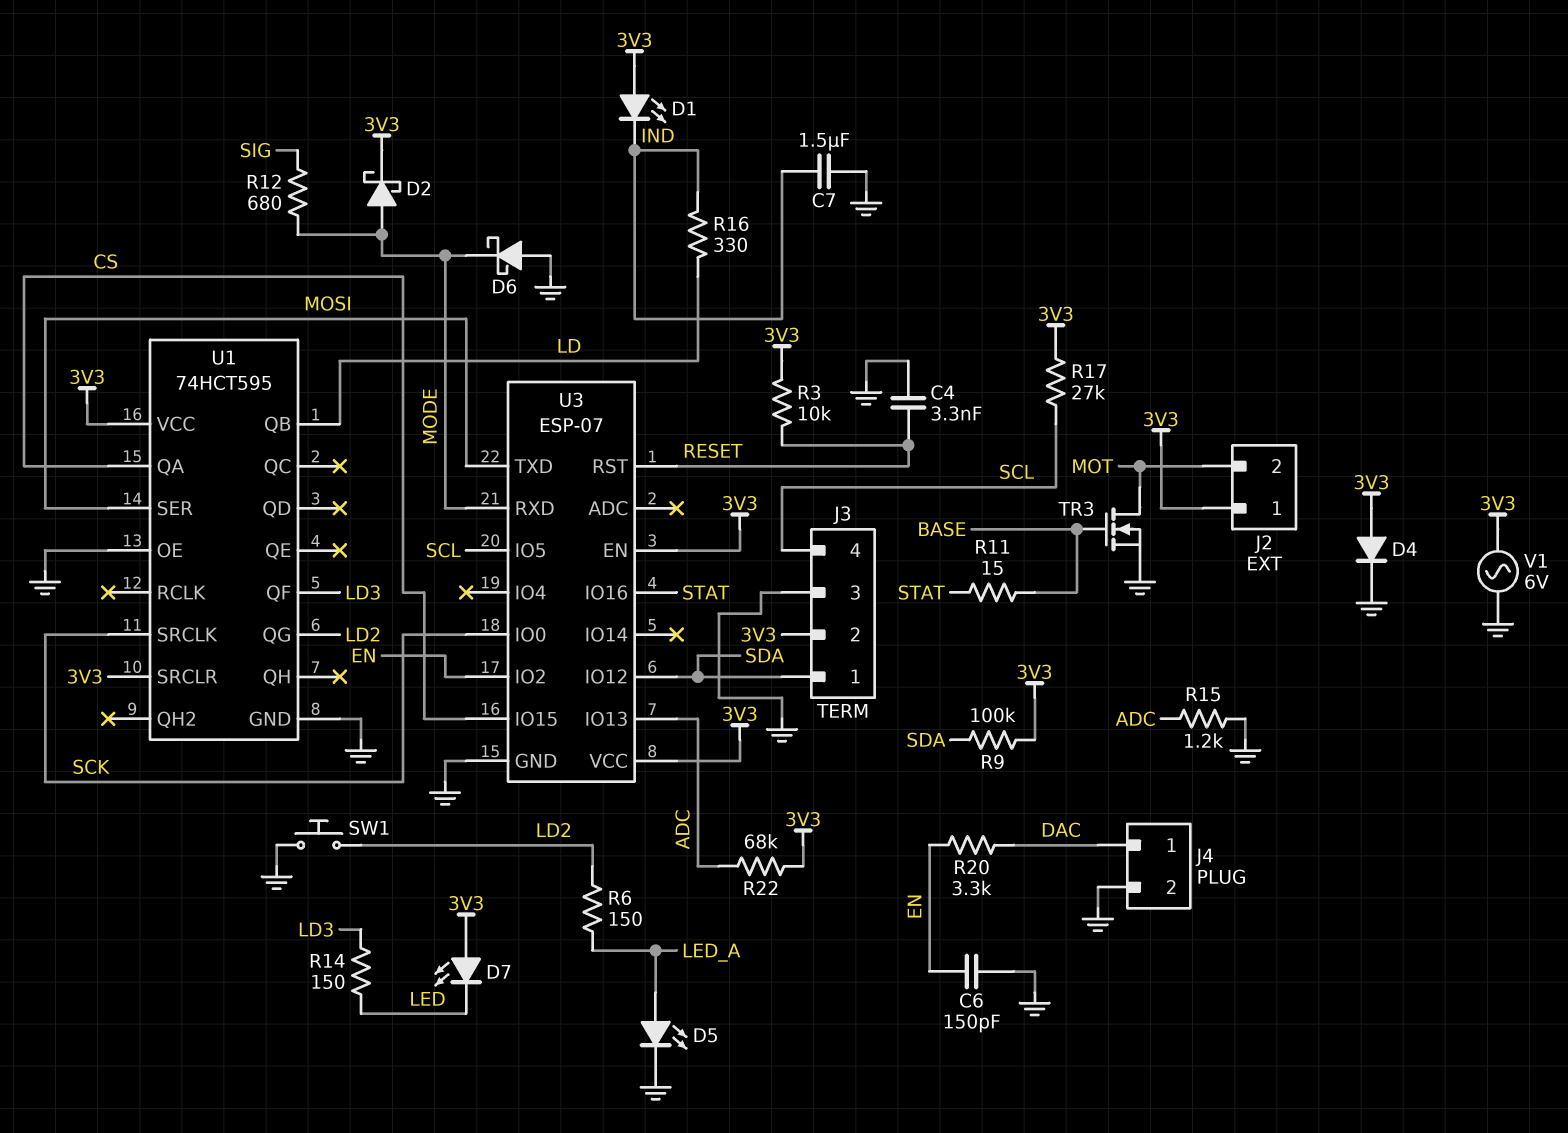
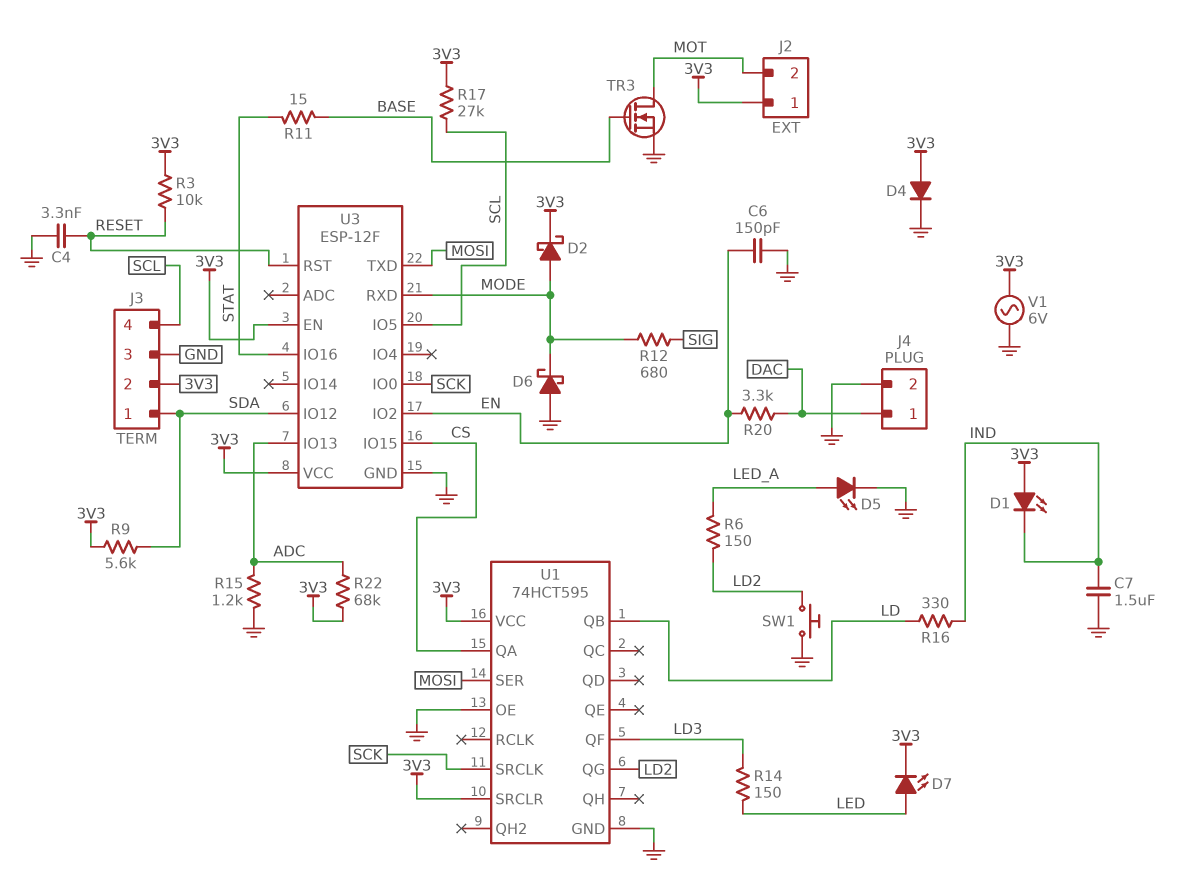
D7: LED (A 3V3, K LED) -> LED (A LED, K 3V3)
R9: 100k (3V3, SDA) -> 5.6k (3V3, SDA)
U3: ESP-07 -> ESP-12F

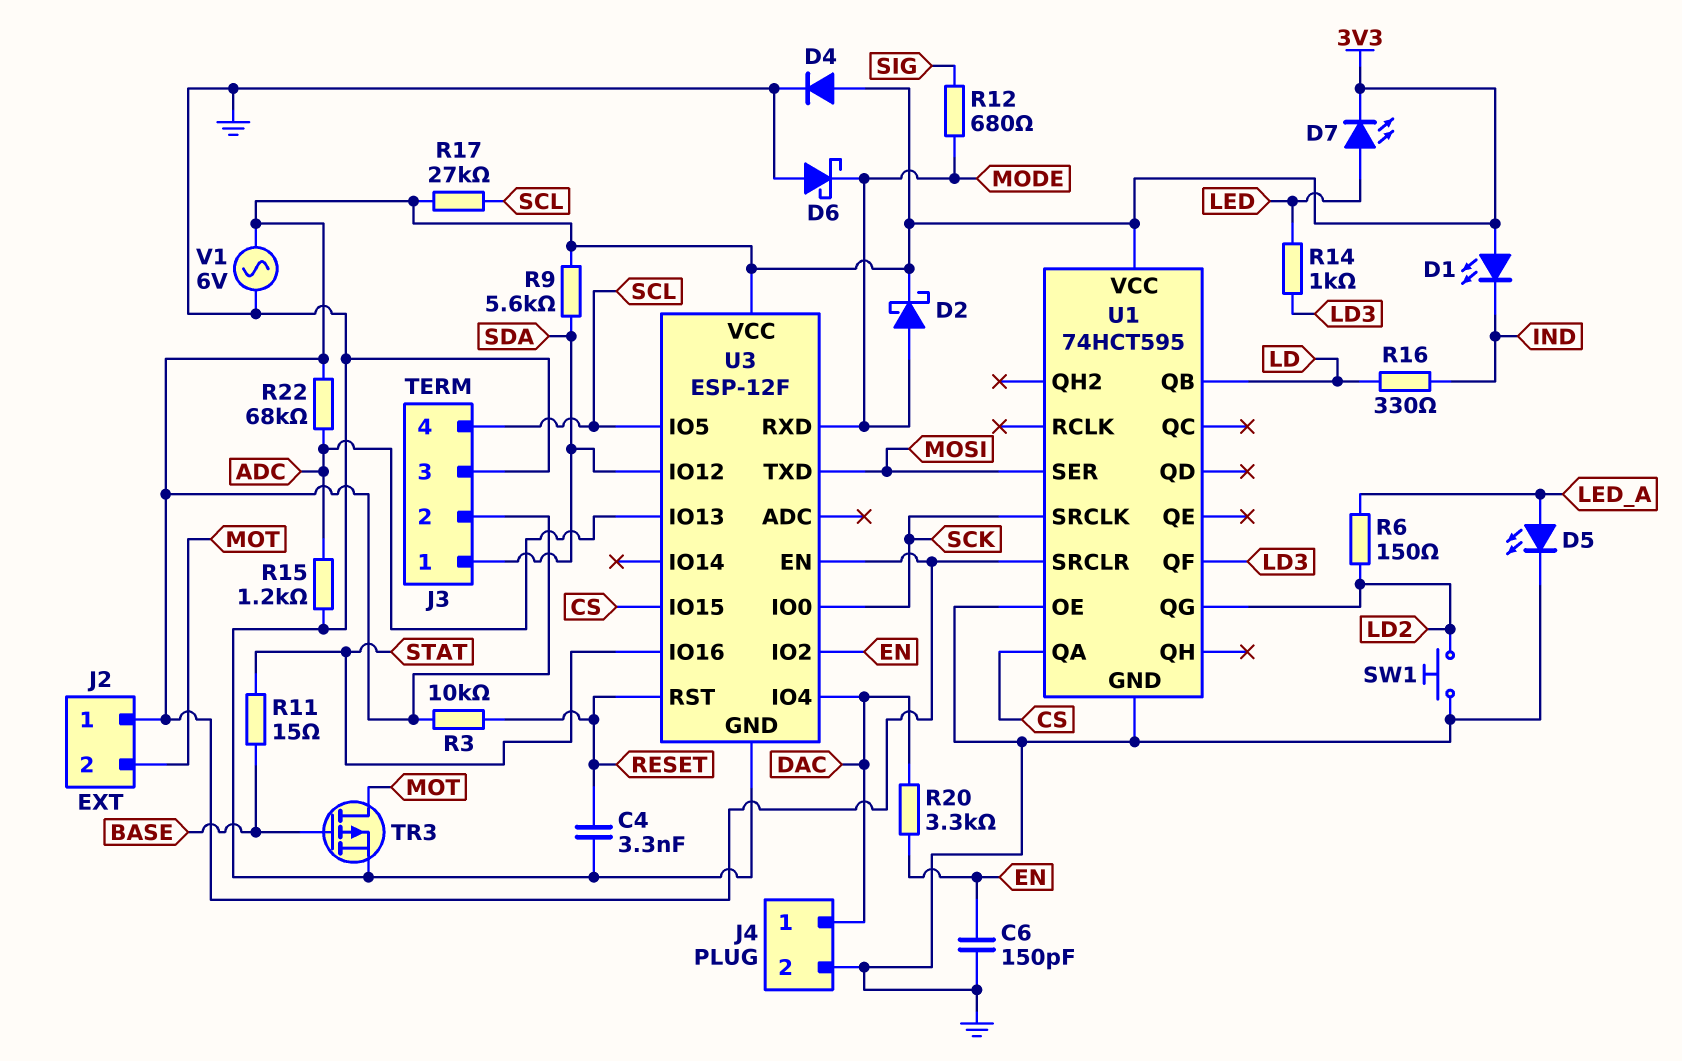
C7: 1.5uF (GND, IND) -> none
R14: 150 (LD3, LED) -> 1k (LD3, LED)
TR3: NMOS (G BASE, D MOT, S GND) -> PMOS (G BASE, D MOT, S GND)
U3 pin IO4: none -> DAC

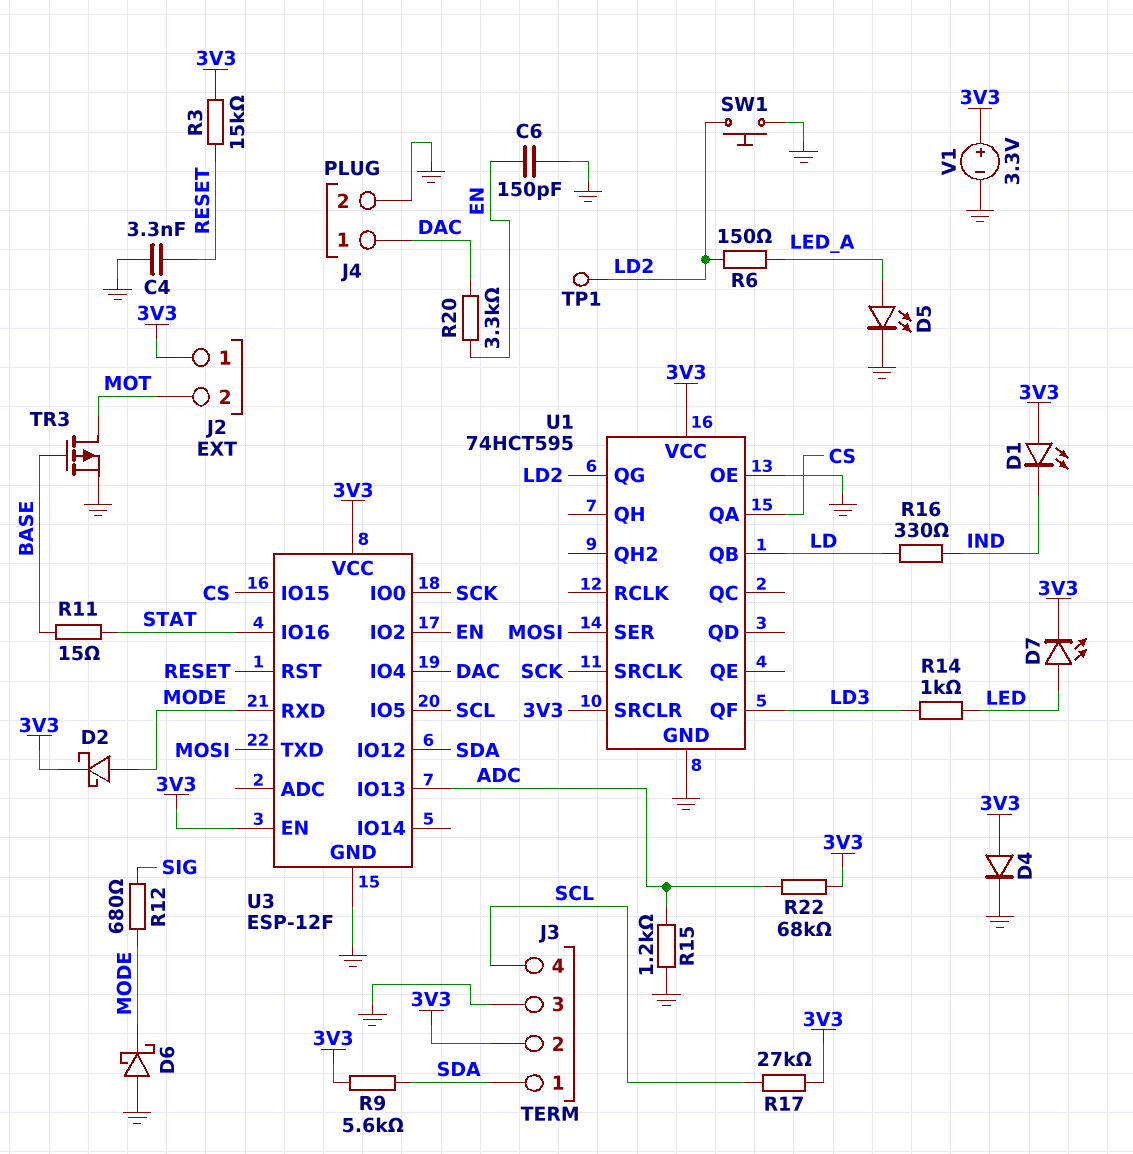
R3: 10k (3V3, RESET) -> 15k (3V3, RESET)
TP1: none -> test point (LD2)
V1: AC 6V (3V3, GND) -> 3.3V (plus 3V3, minus GND)

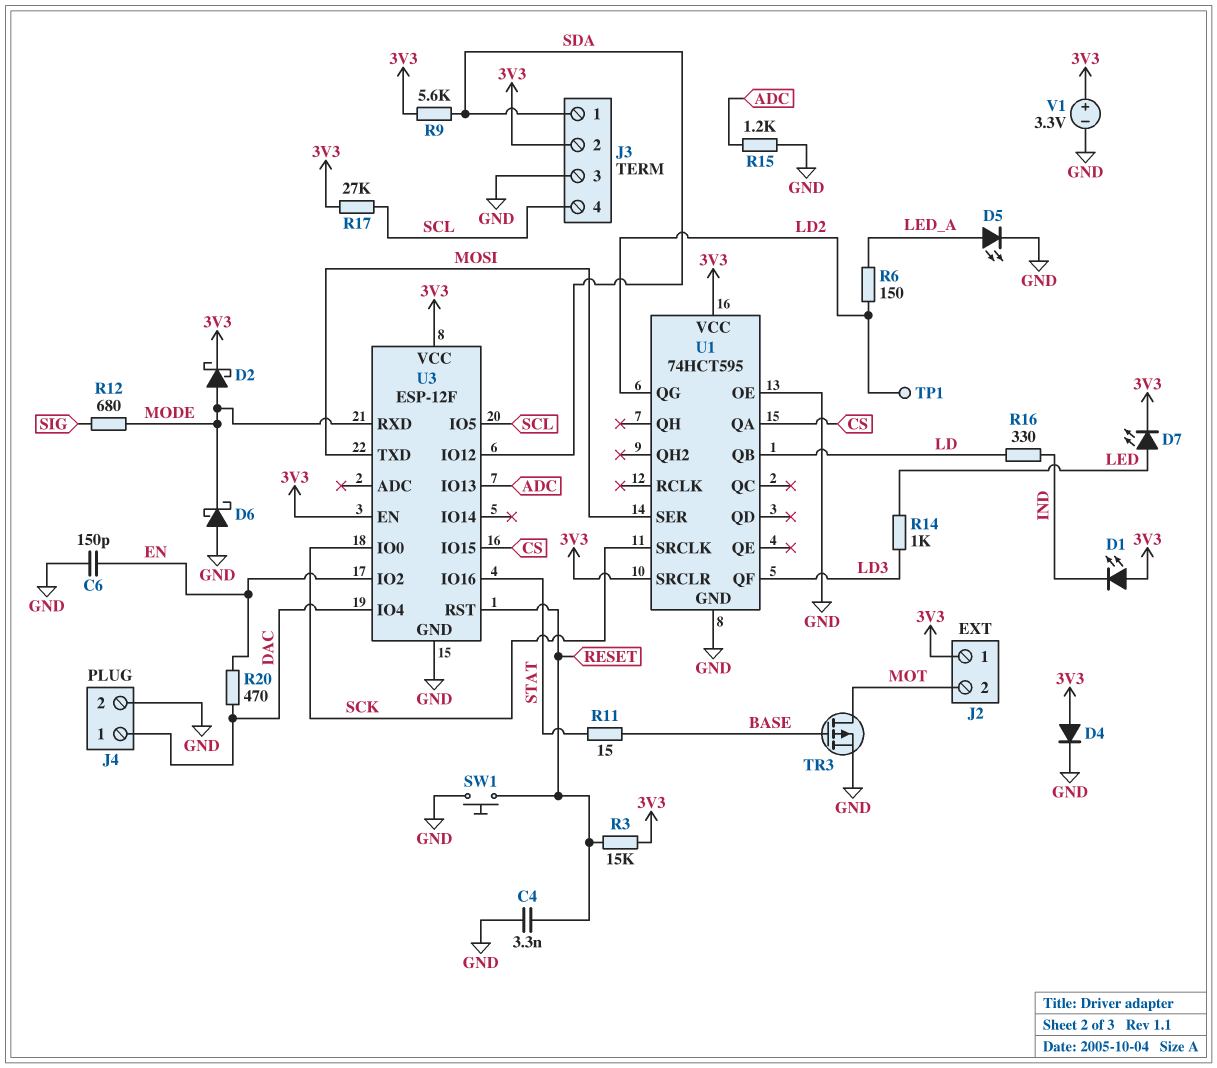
R20: 3.3k (DAC, EN) -> 470 (DAC, EN)
R22: 68k (3V3, ADC) -> none
SW1: button (GND, LD2) -> button (GND, RESET)

